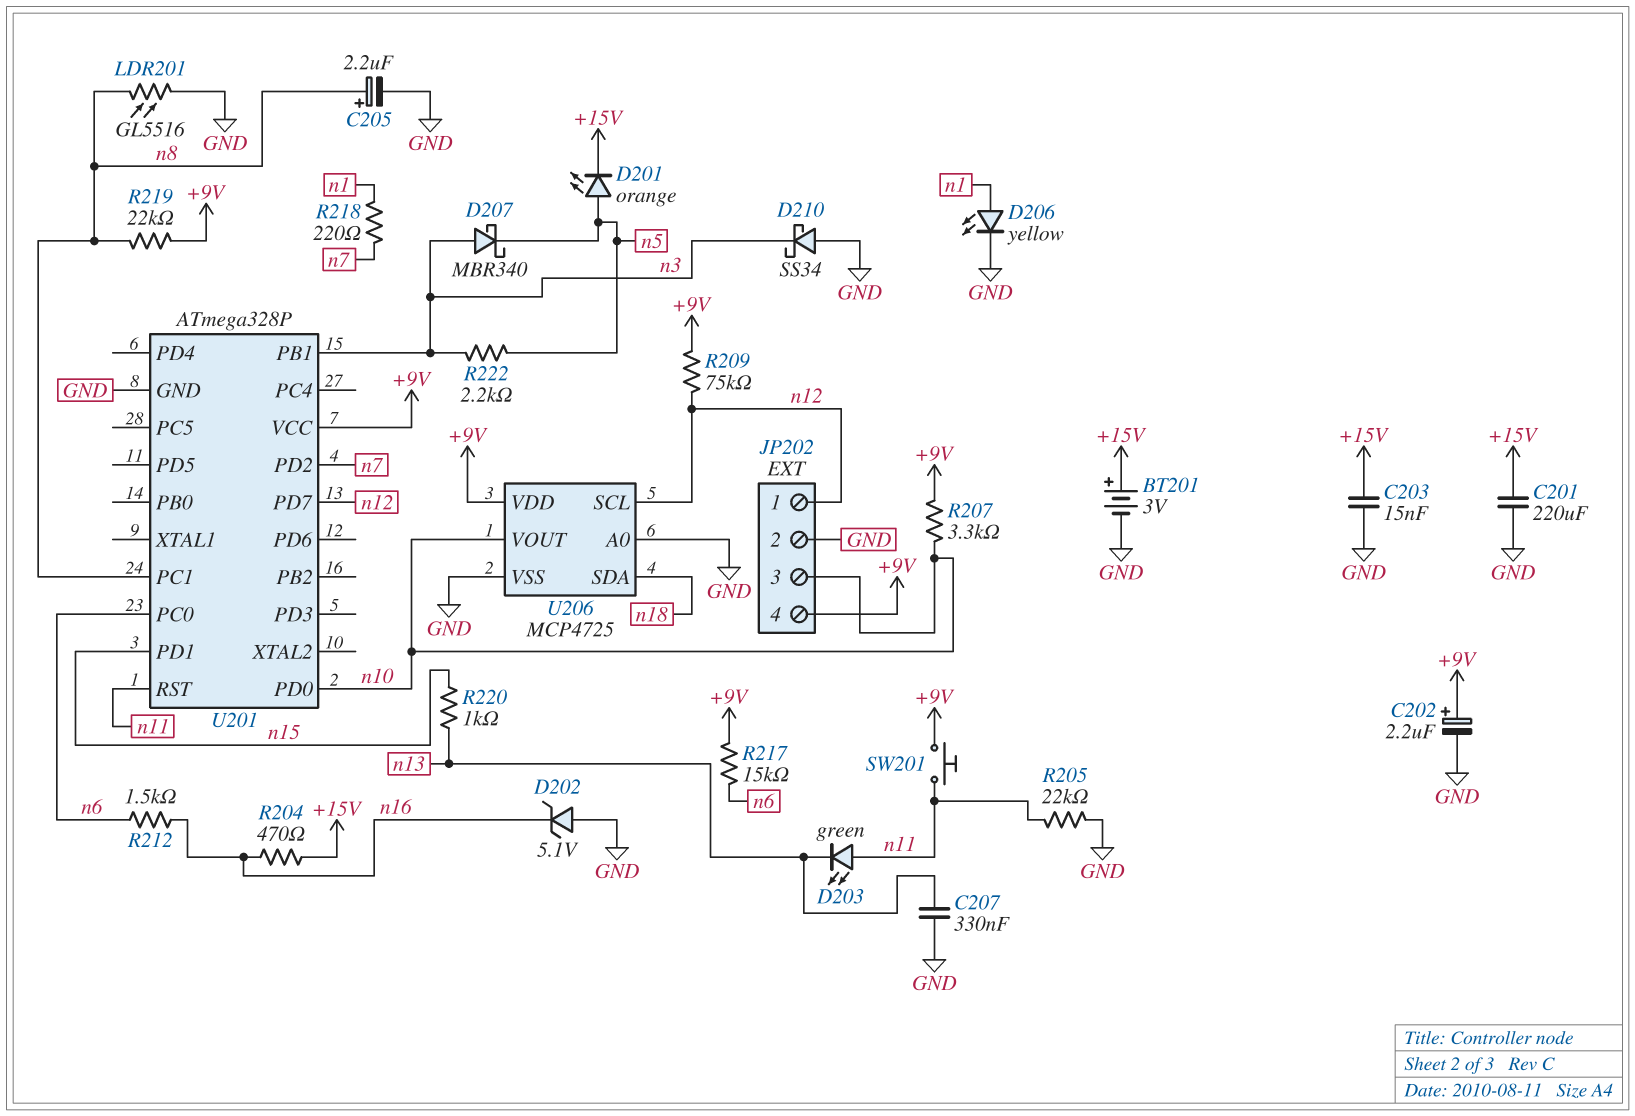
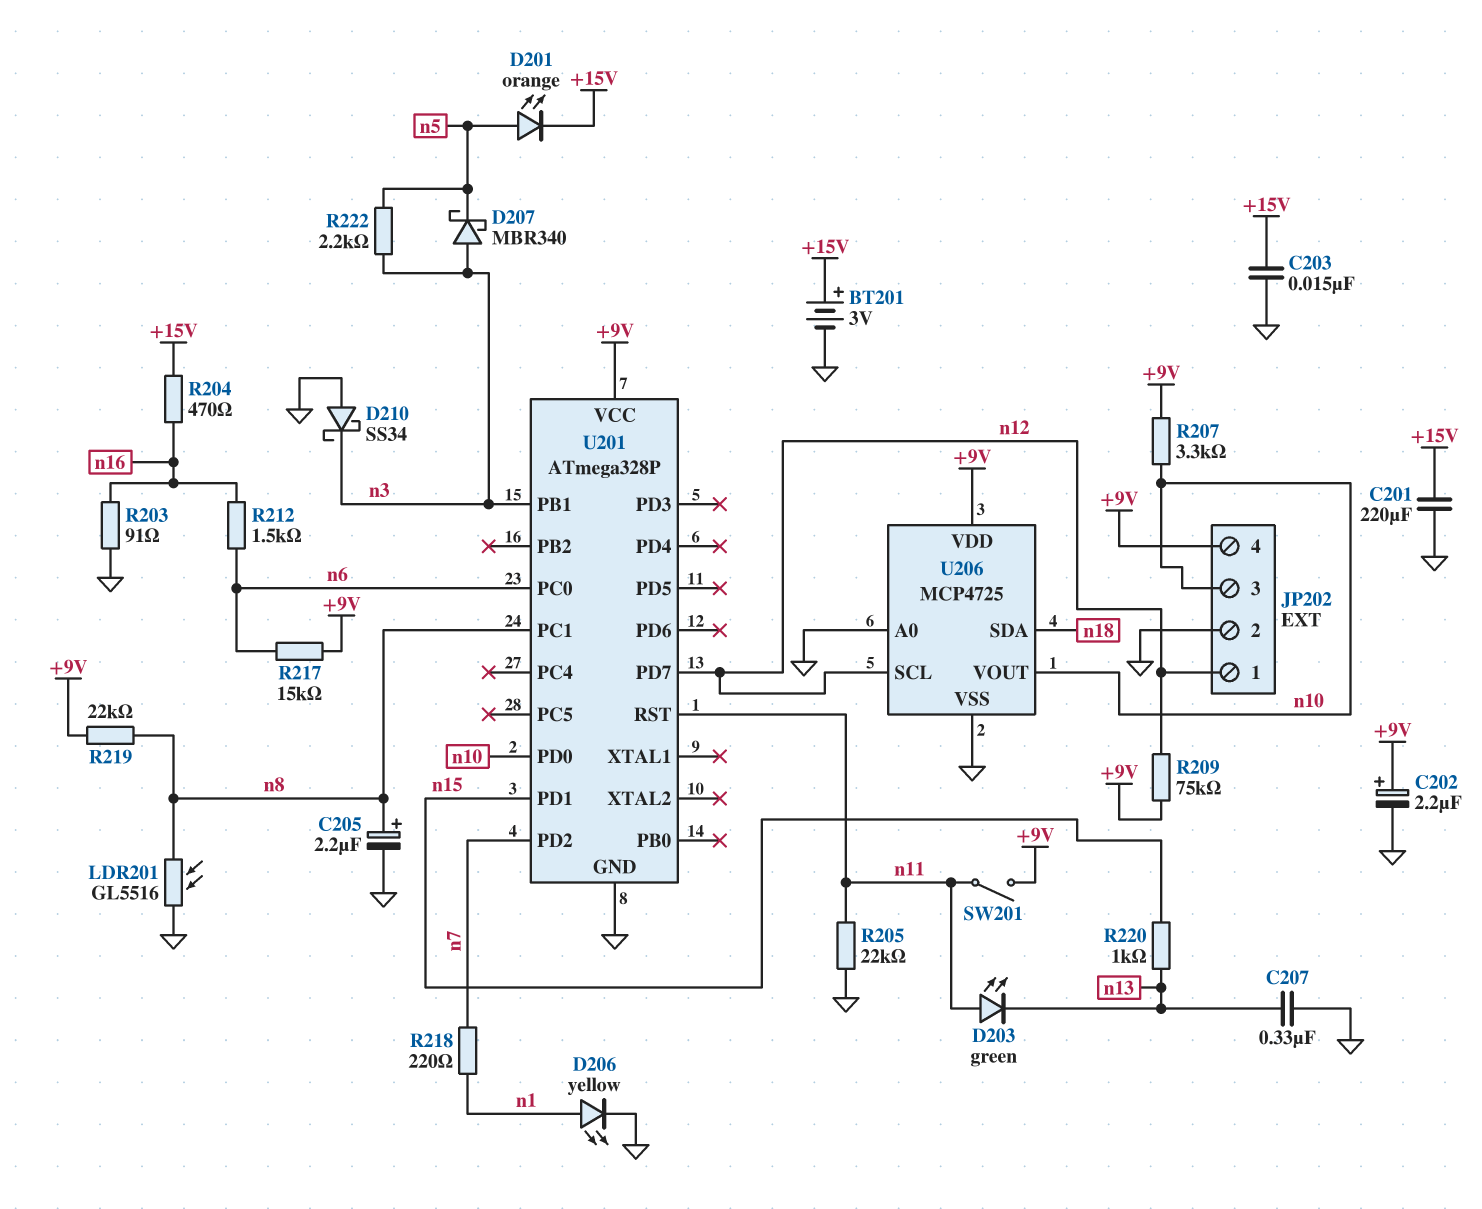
D202: zener 5.1V (A GND, K n16) -> none
R203: none -> 91 (GND, n16)
SW201: button (+9V, n11) -> switch (+9V, n11)

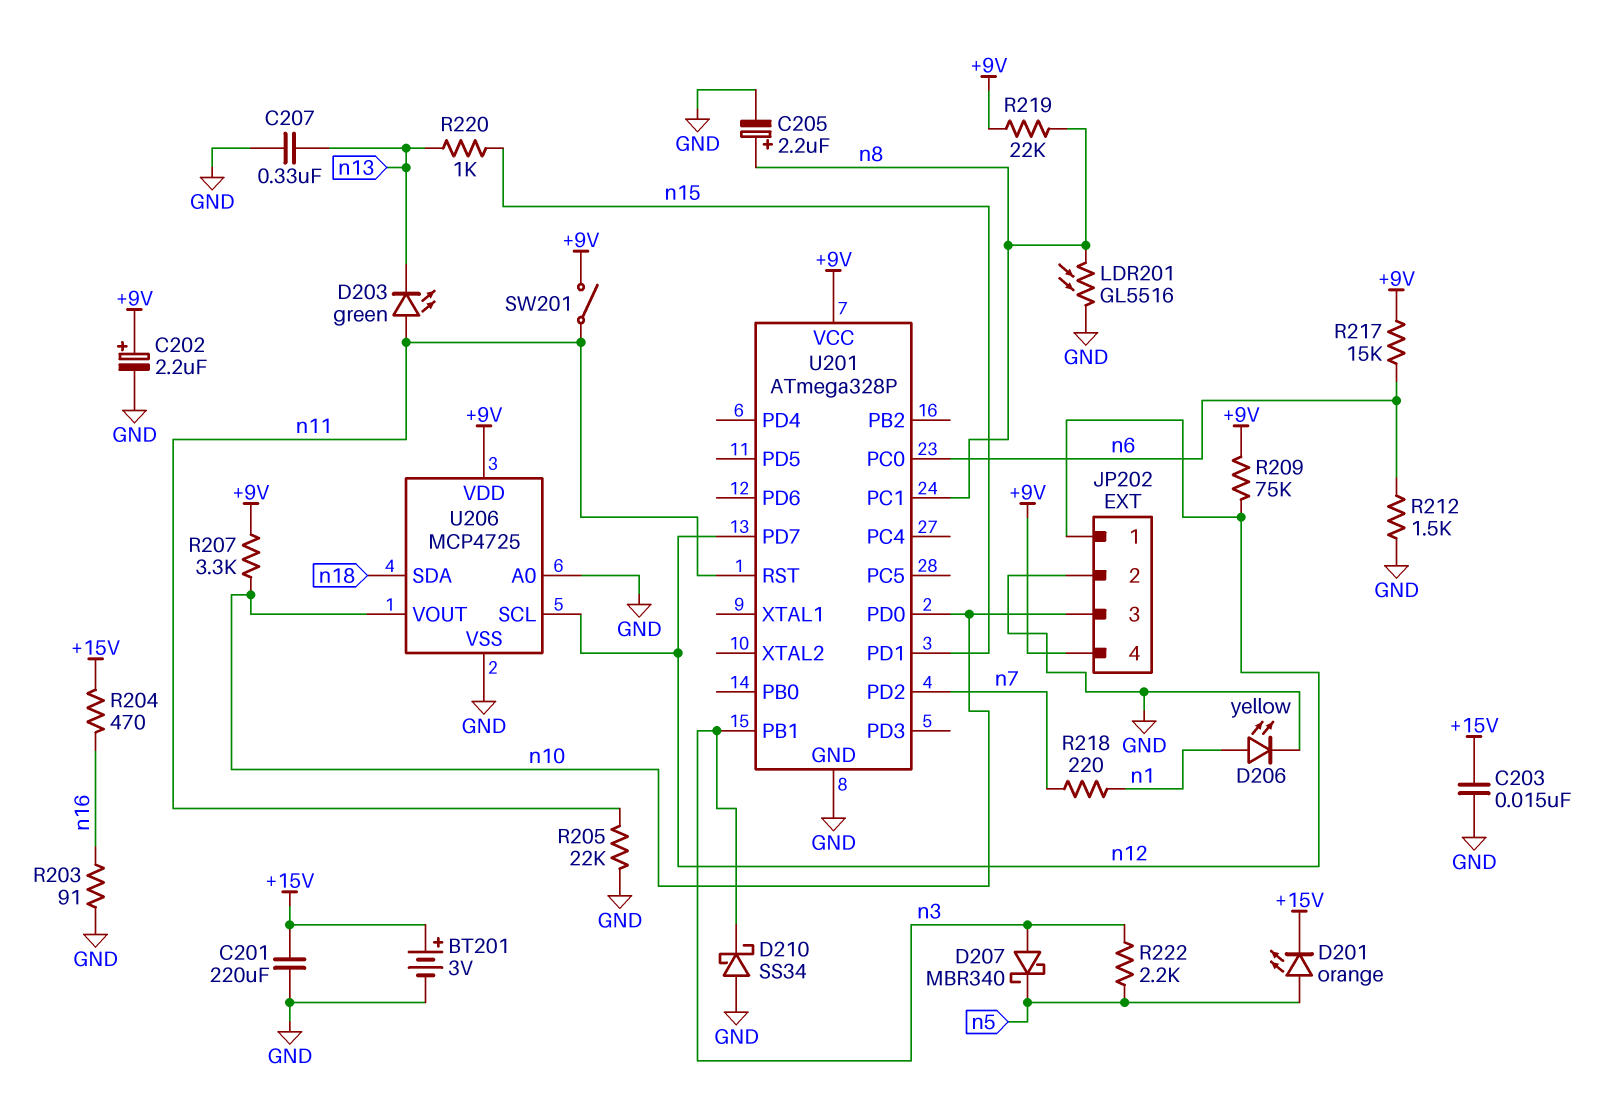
R212: 1.5k (n6, n16) -> 1.5k (GND, n6)

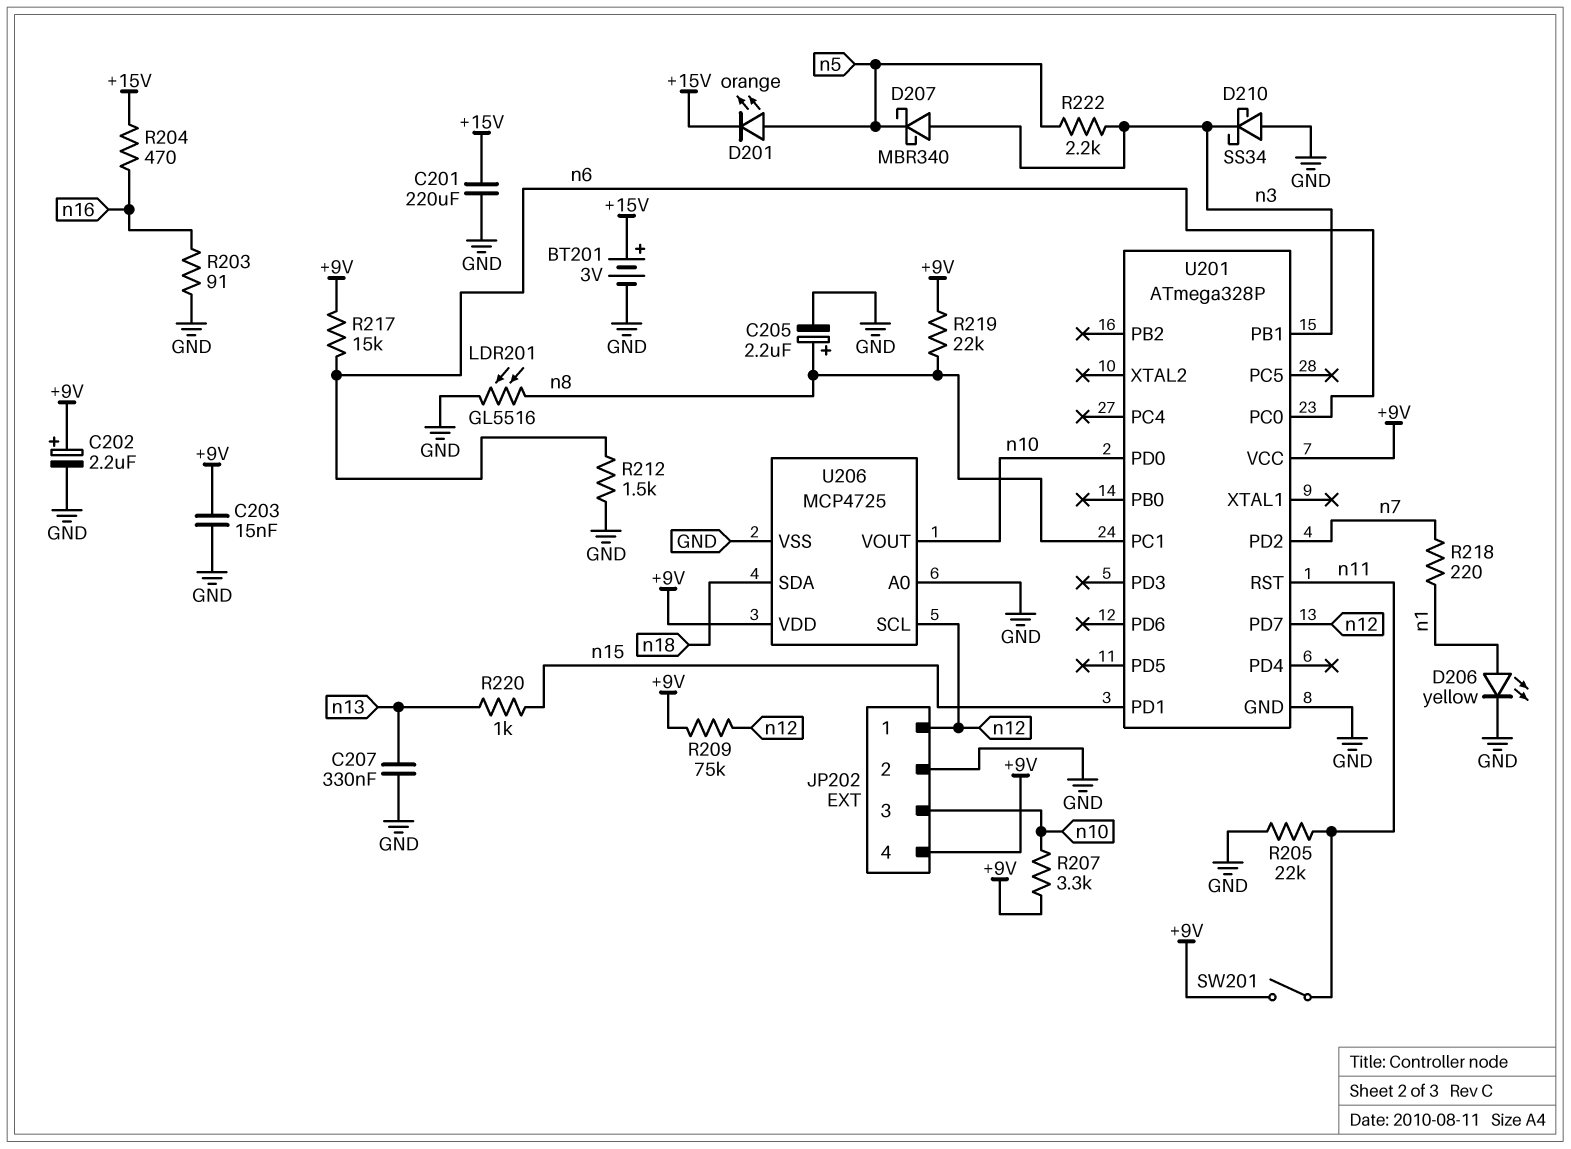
C203: 15nF (+15V, GND) -> 15nF (+9V, GND)
D203: LED green (A n11, K n13) -> none

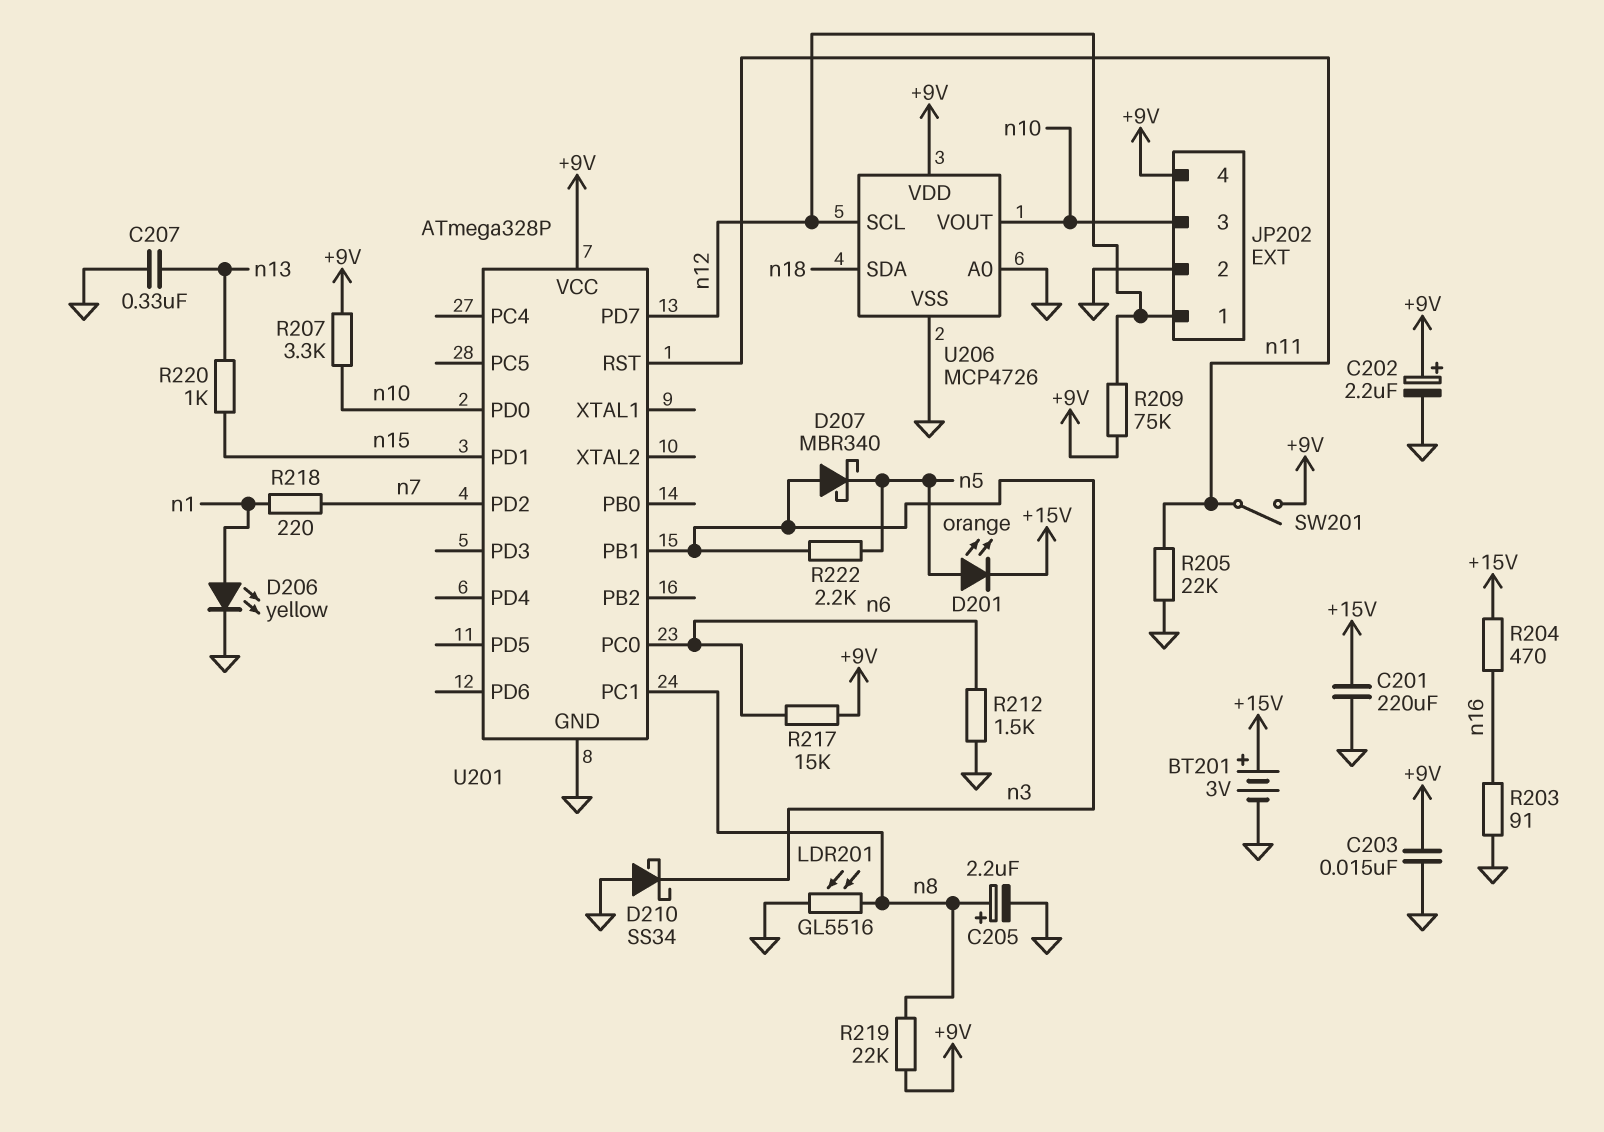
U206: MCP4725 -> MCP4726

